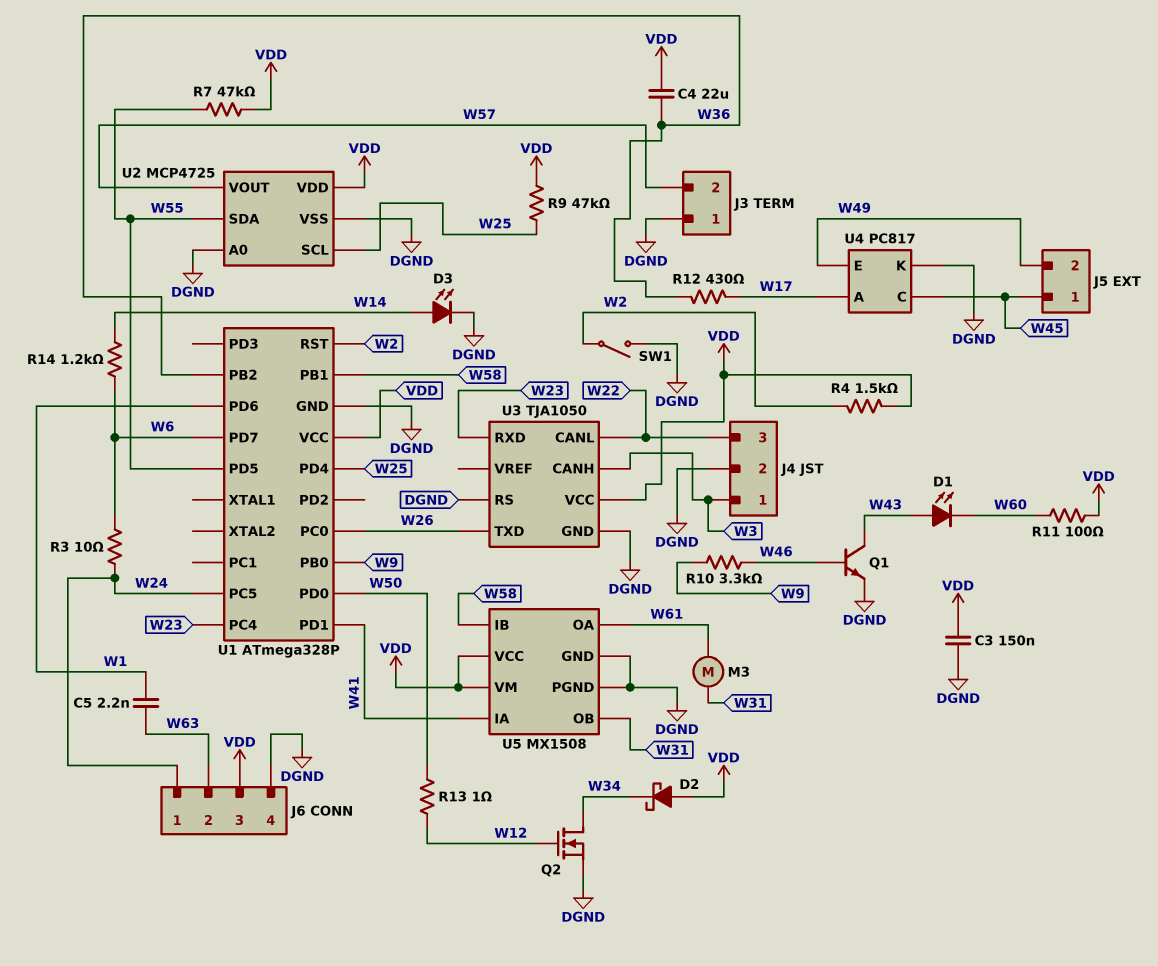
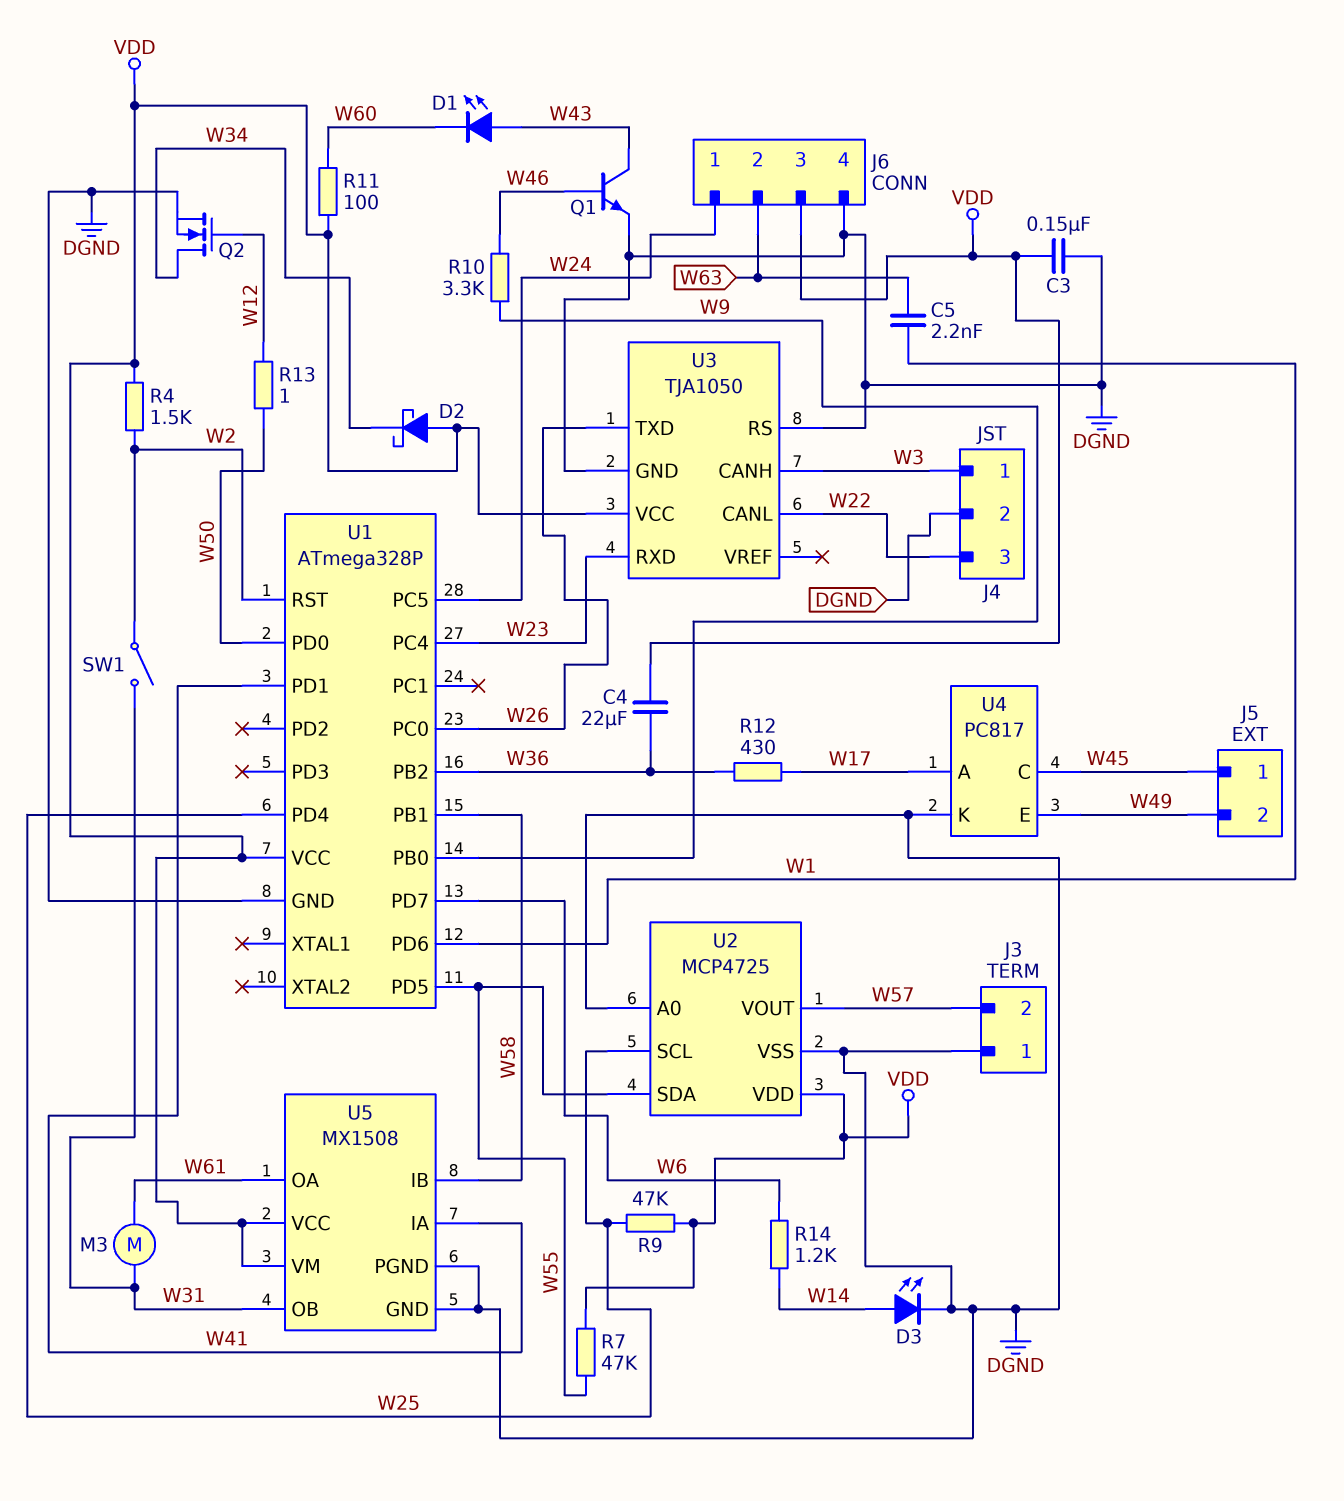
R3: 10 (W6, W24) -> none
SW1: switch (DGND, W2) -> switch (W2, W31)

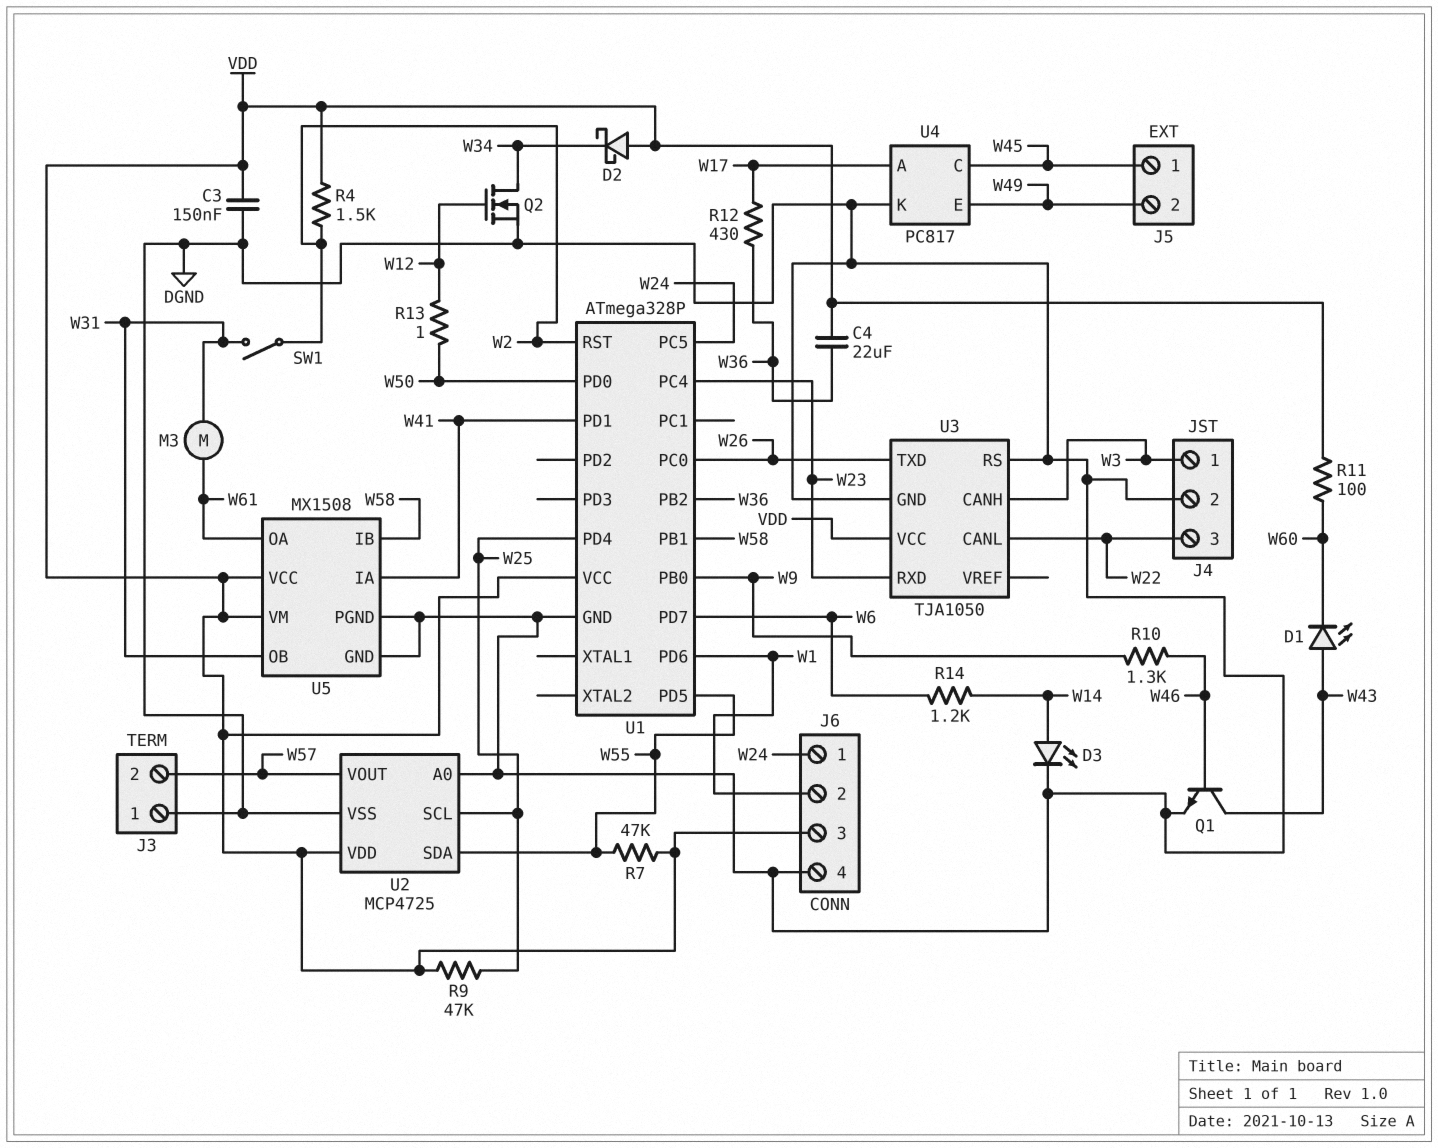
C5: 2.2nF (W1, W63) -> none
J6 pin 2: W63 -> W1
R10: 3.3k (W9, W46) -> 1.3k (W9, W46)

